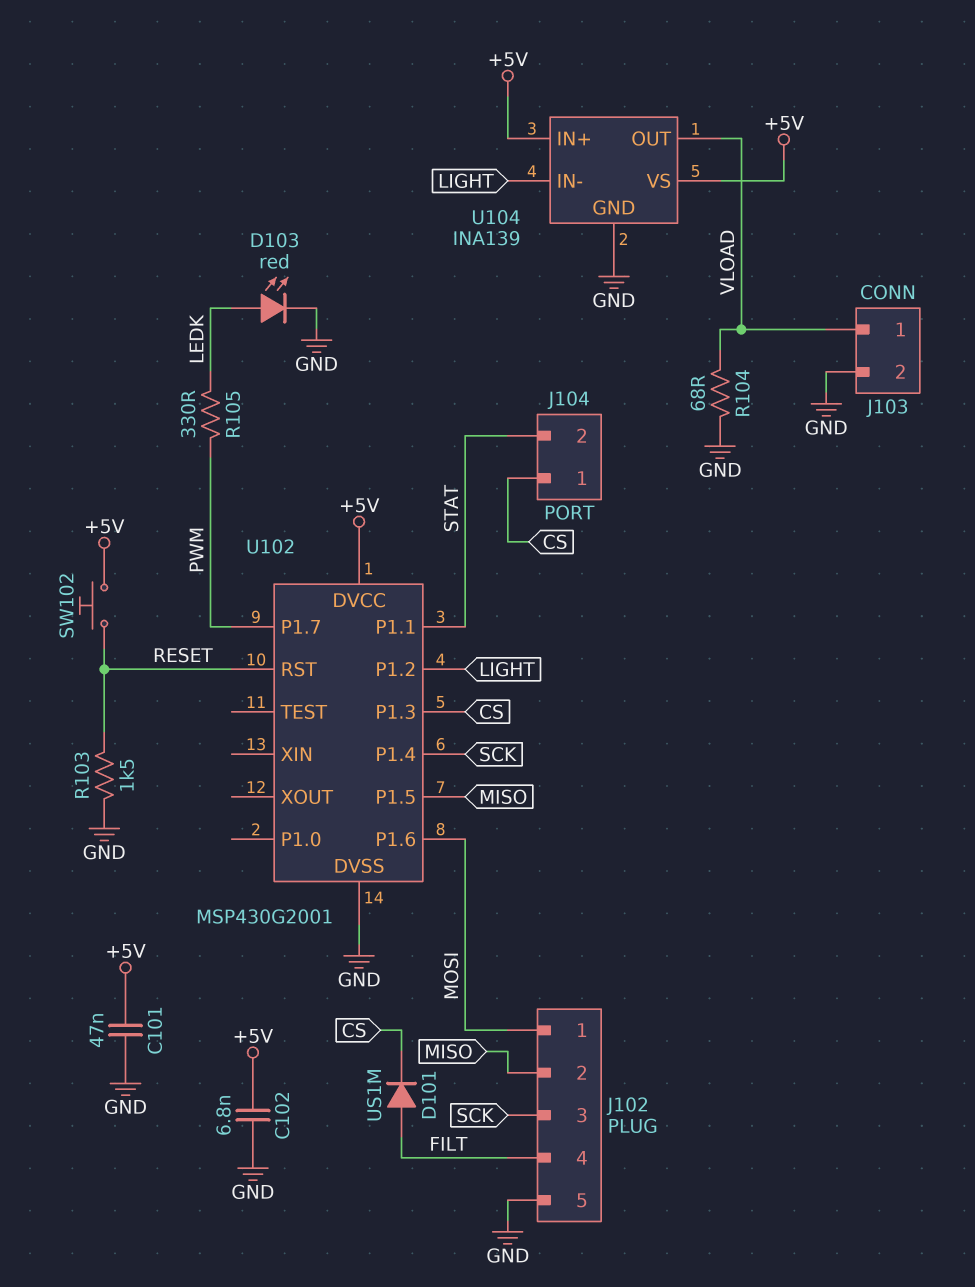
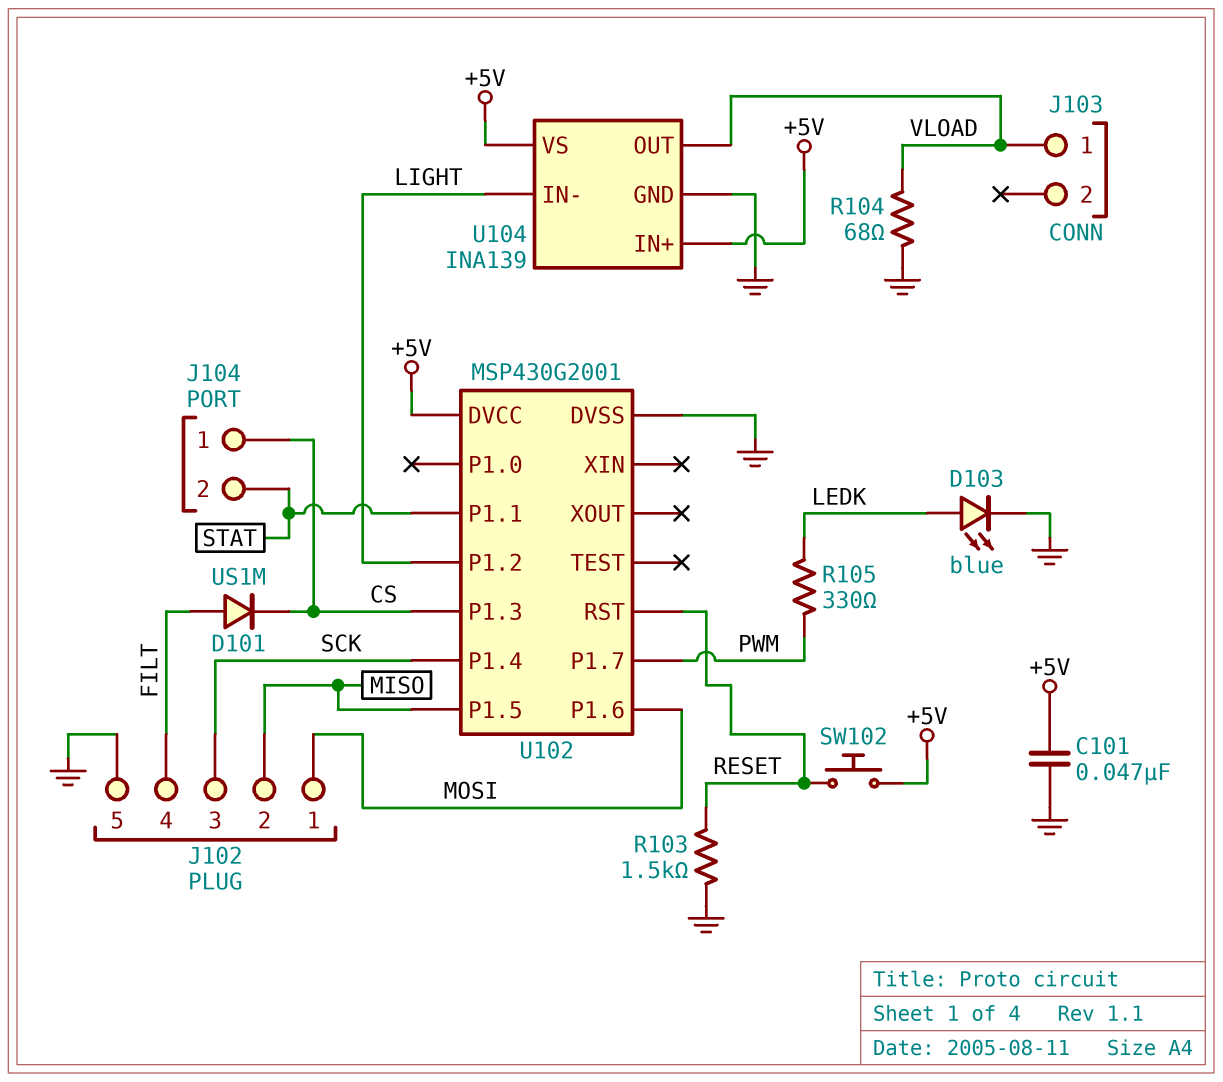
C102: 6.8nF (+5V, GND) -> none
D103: LED red (A LEDK, K GND) -> LED blue (A LEDK, K GND)
J103 pin 2: GND -> none

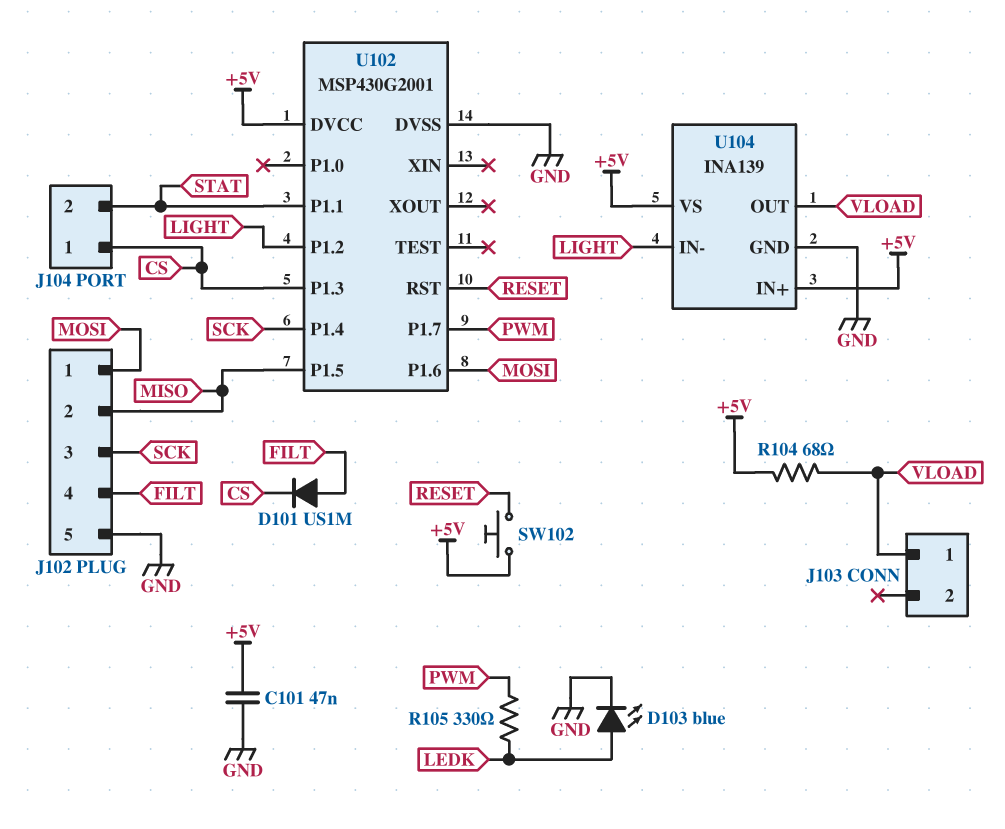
R103: 1.5k (GND, RESET) -> none
R104: 68 (GND, VLOAD) -> 68 (+5V, VLOAD)

